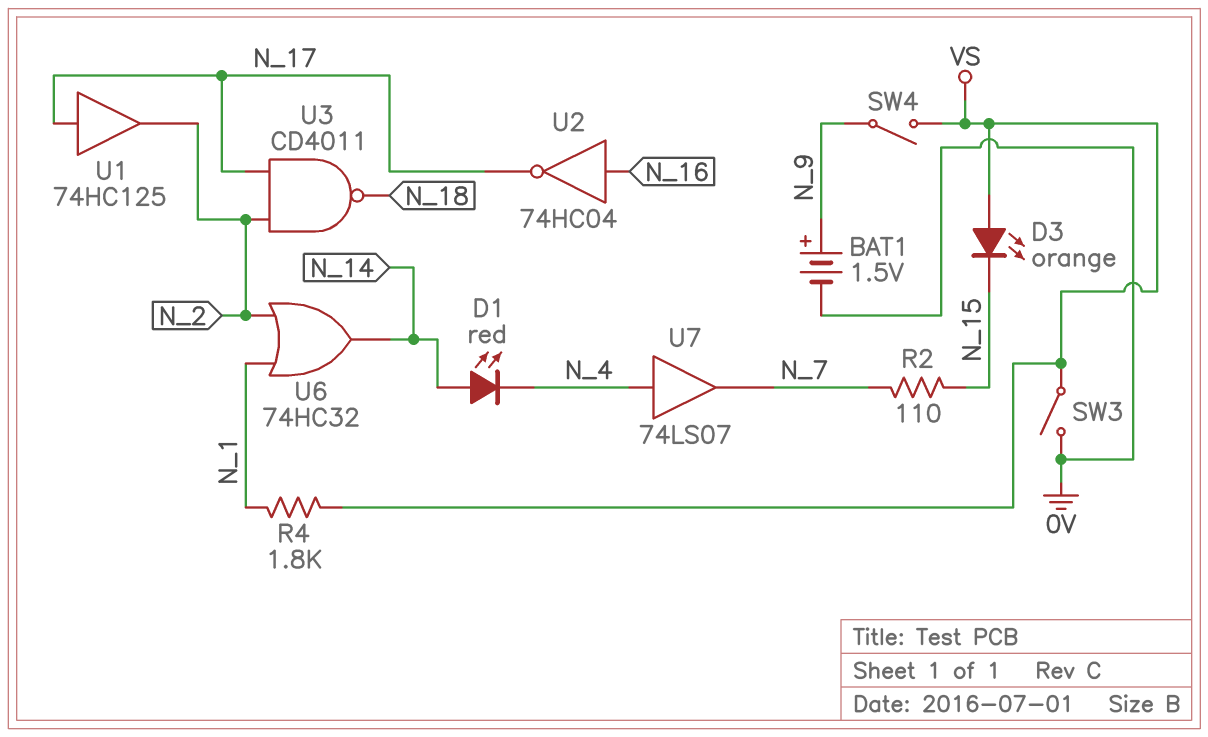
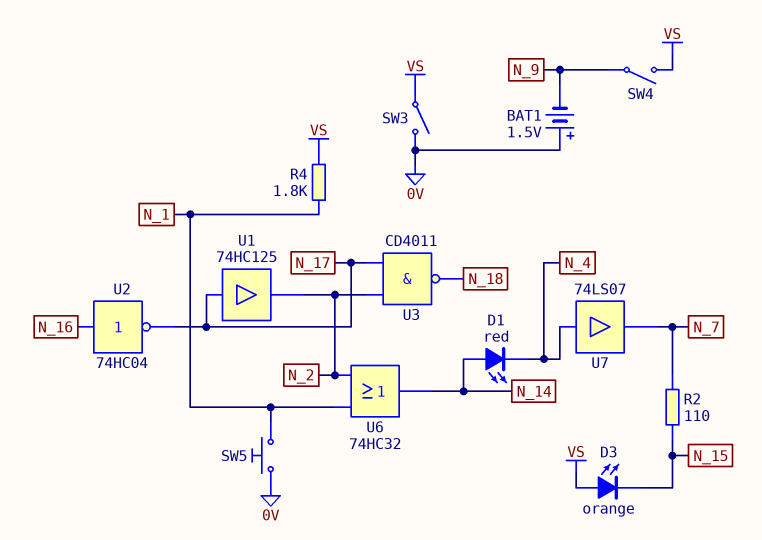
BAT1: 1.5V (plus N_9, minus 0V) -> 1.5V (plus 0V, minus N_9)
SW5: none -> button (0V, N_1)

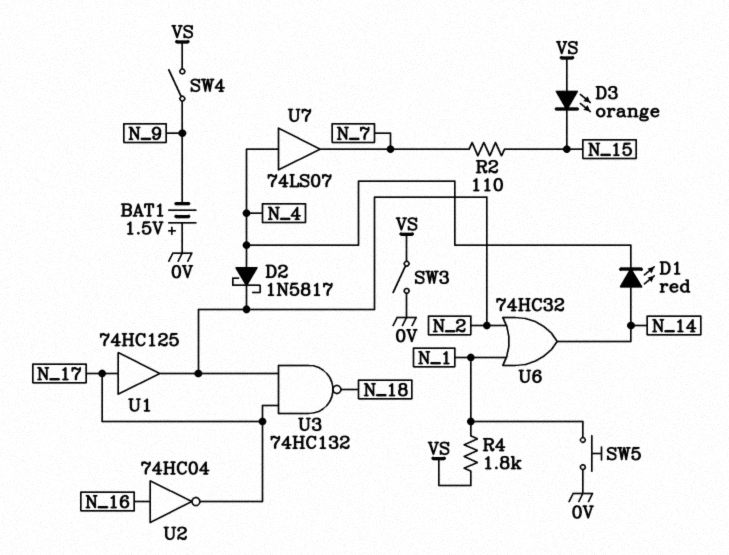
D2: none -> schottky 1N5817 (A N_4, K N_2)
U3: NAND CD4011 (in N_2, in N_17, out N_18) -> NAND 74HC132 (in N_2, in N_17, out N_18)

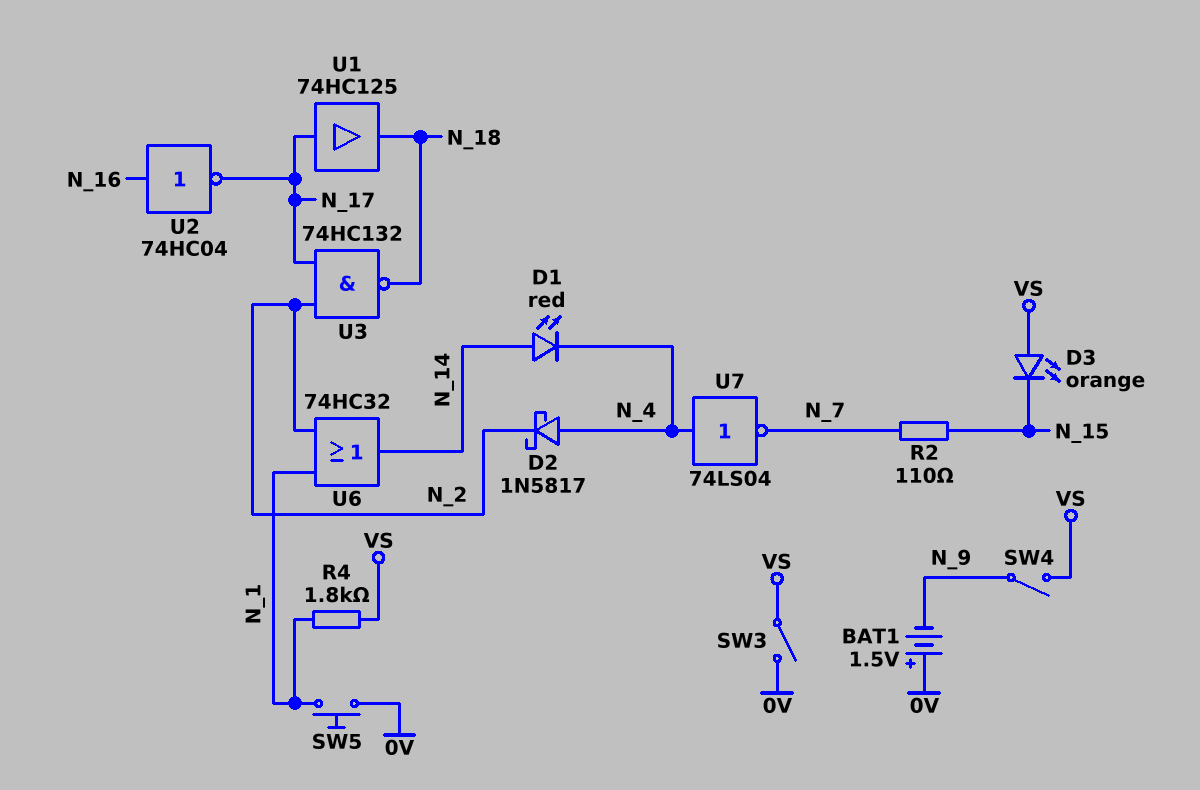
U1: buffer 74HC125 (in N_17, out N_2) -> buffer 74HC125 (in N_17, out N_18)
U7: buffer 74LS07 (in N_4, out N_7) -> NOT 74LS04 (in N_4, out N_7)

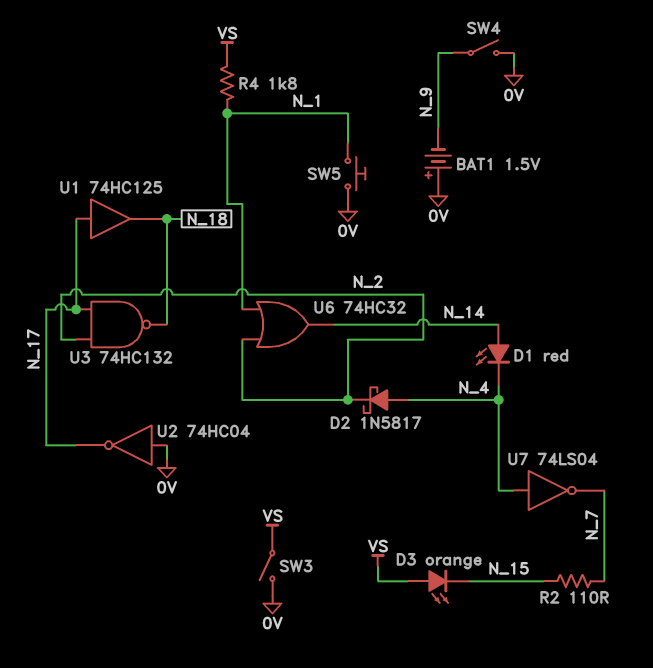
SW4: switch (N_9, VS) -> switch (0V, N_9)
U2: NOT 74HC04 (in N_16, out N_17) -> NOT 74HC04 (in 0V, out N_17)

